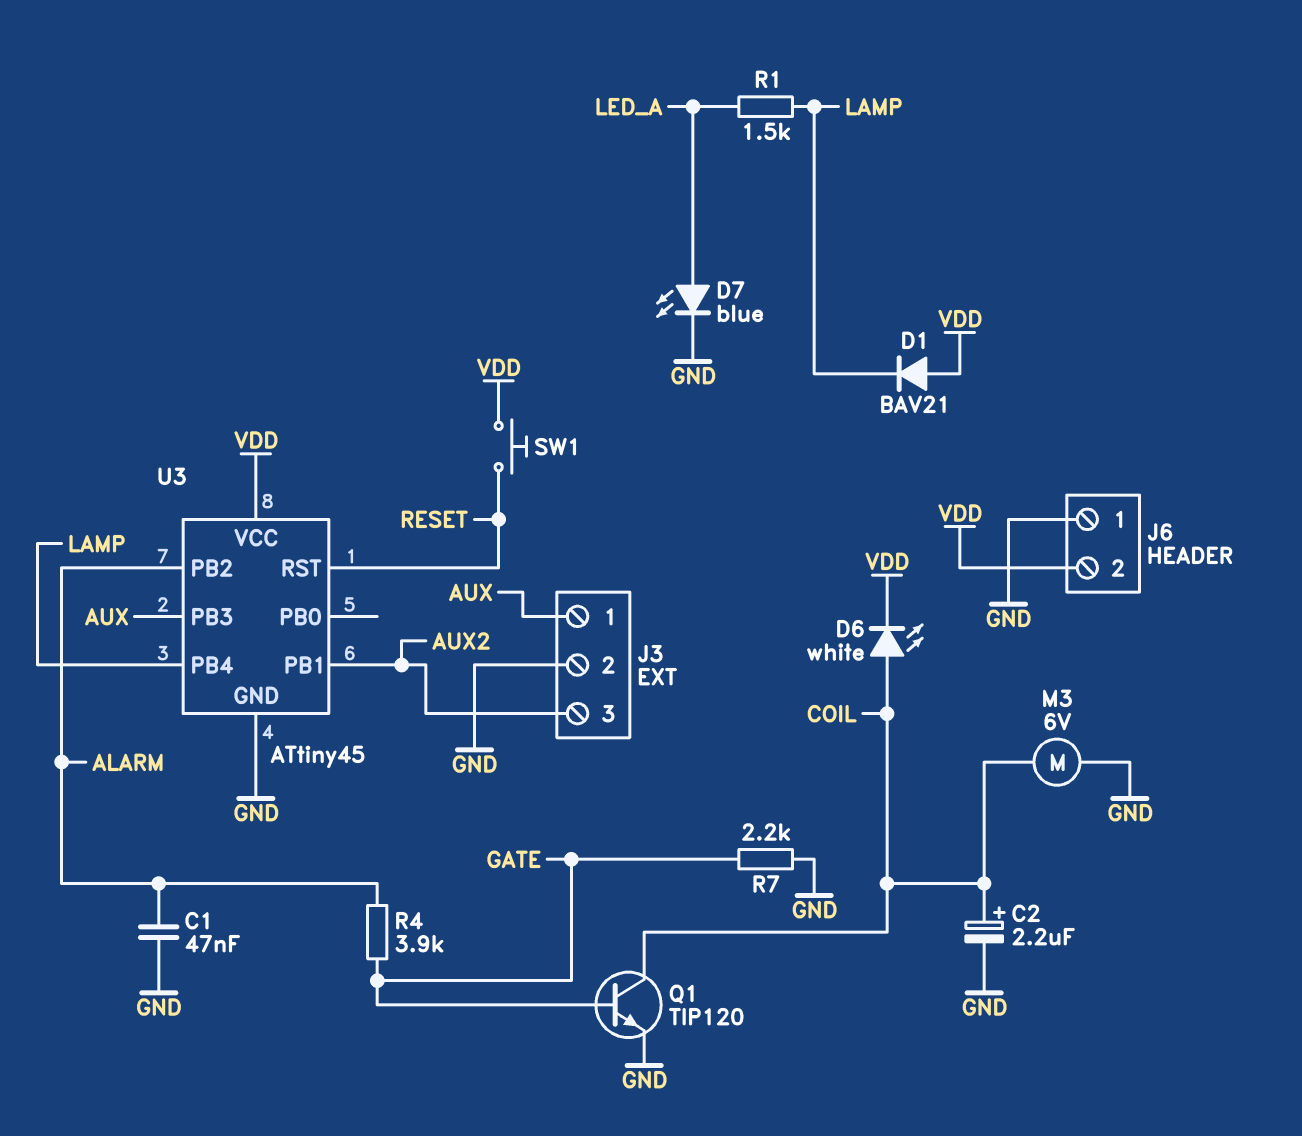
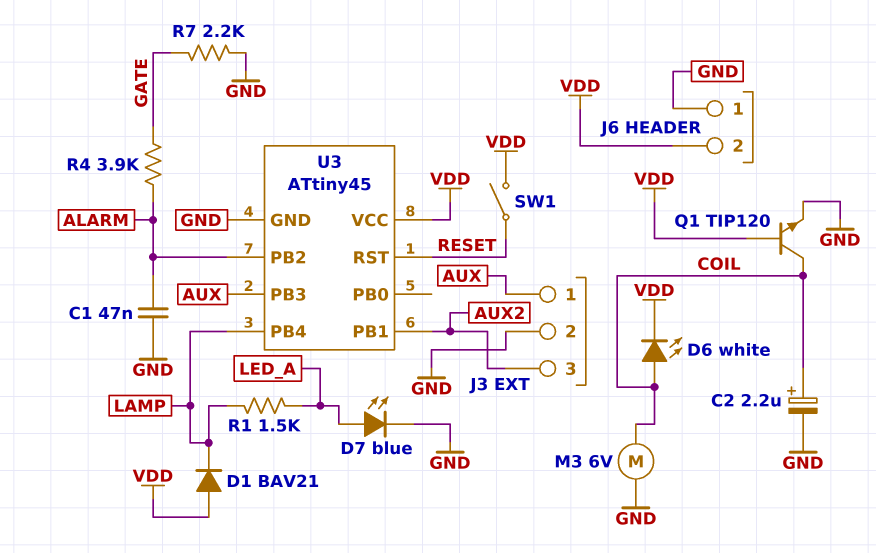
Q1: NPN TIP120 (B GATE, C COIL, E GND) -> NPN TIP120 (B VDD, C COIL, E GND)
SW1: button (RESET, VDD) -> switch (RESET, VDD)

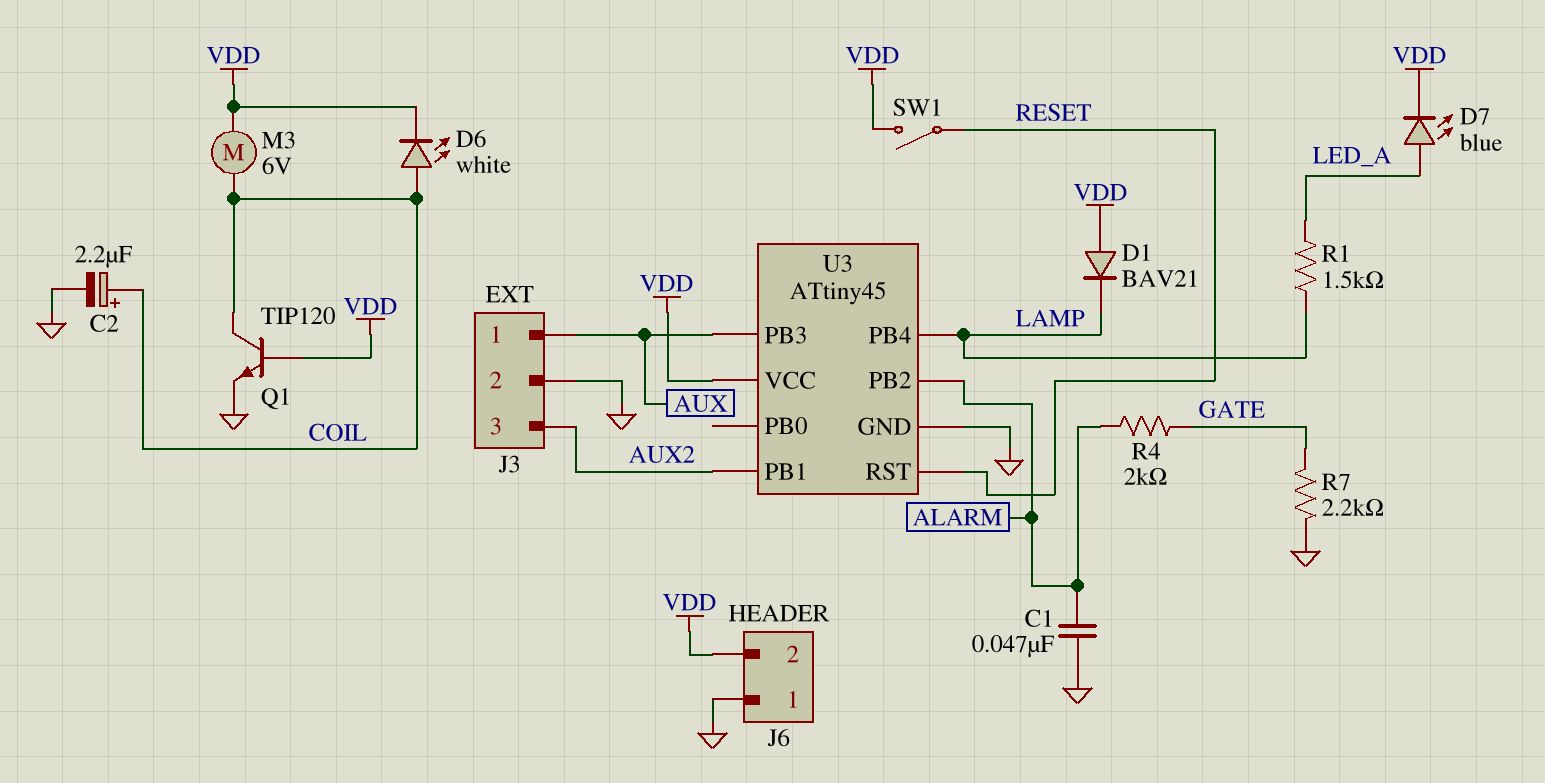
D7: LED blue (A LED_A, K GND) -> LED blue (A LED_A, K VDD)
M3: motor 6V (COIL, GND) -> motor 6V (COIL, VDD)
R4: 3.9k (ALARM, GATE) -> 2k (ALARM, GATE)

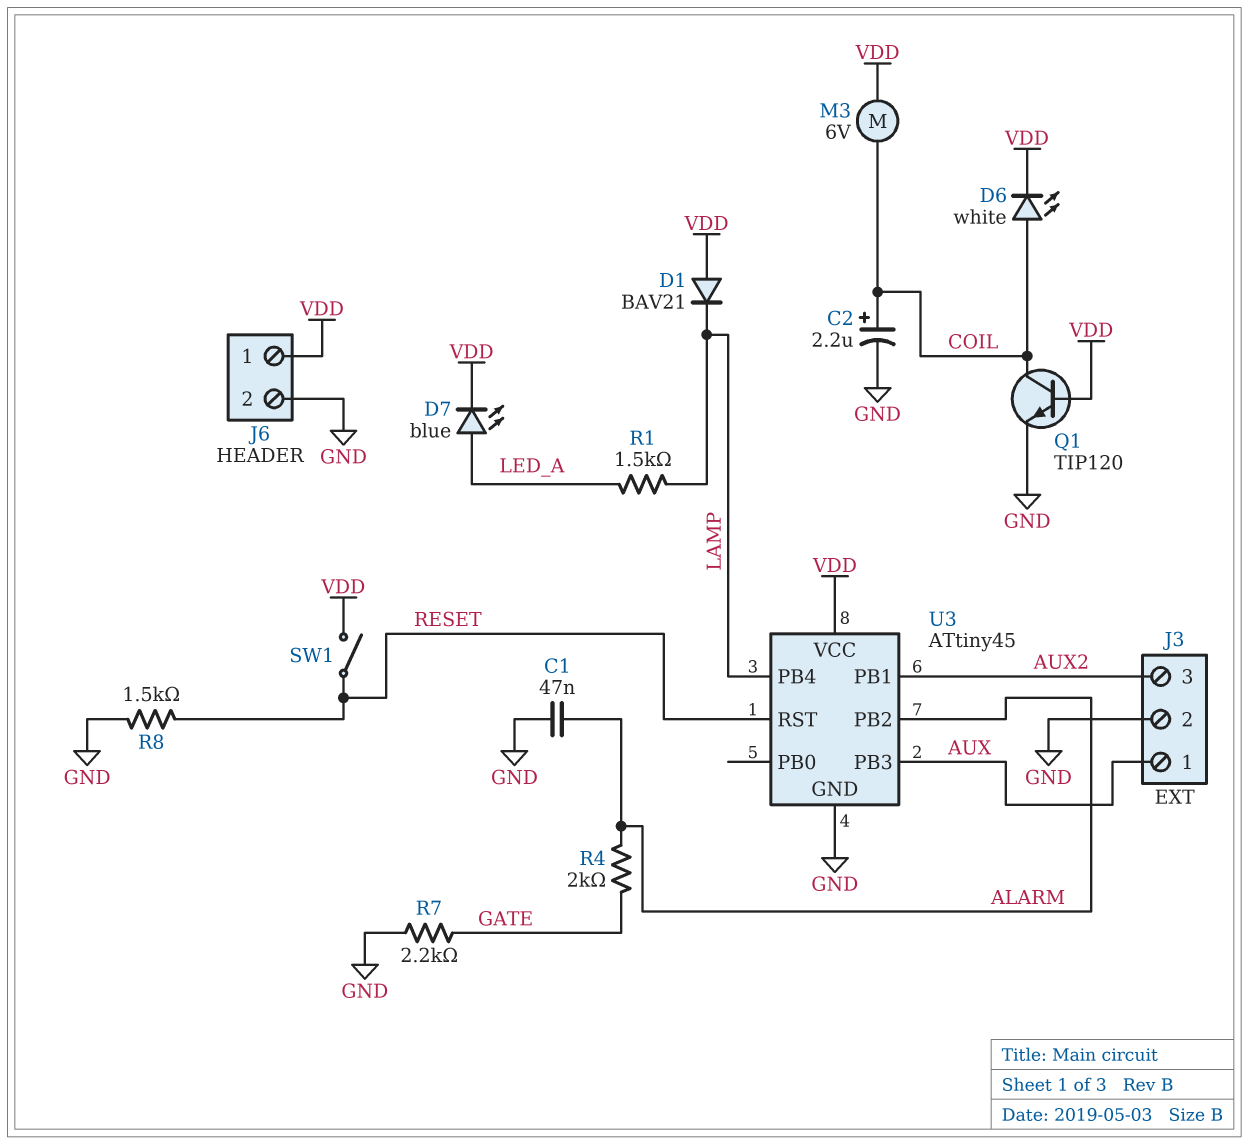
J6 pin 1: GND -> VDD
J6 pin 2: VDD -> GND
R8: none -> 1.5k (GND, RESET)

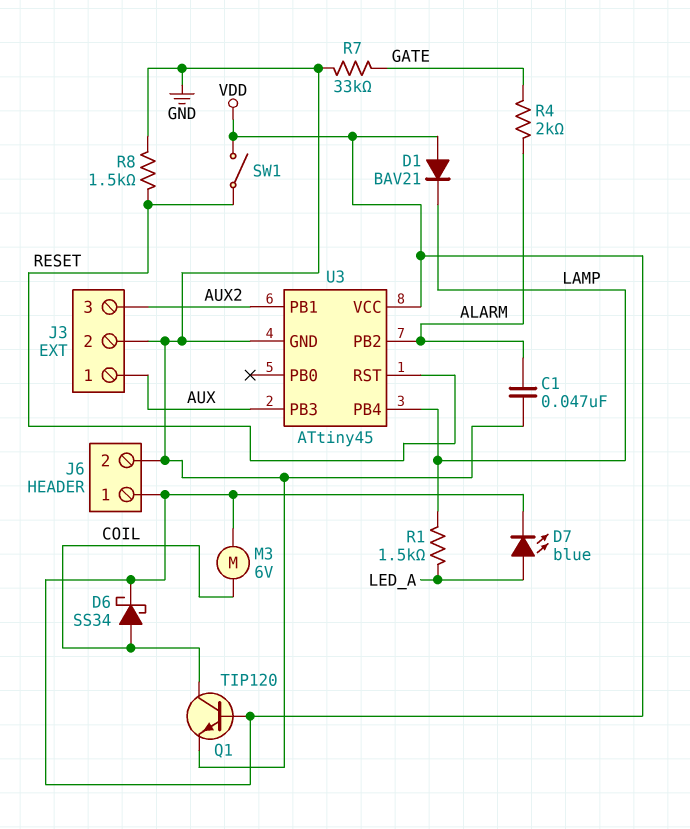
C2: 2.2uF (plus COIL, minus GND) -> none
D6: LED white (A COIL, K VDD) -> schottky SS34 (A COIL, K VDD)
R7: 2.2k (GATE, GND) -> 33k (GATE, GND)

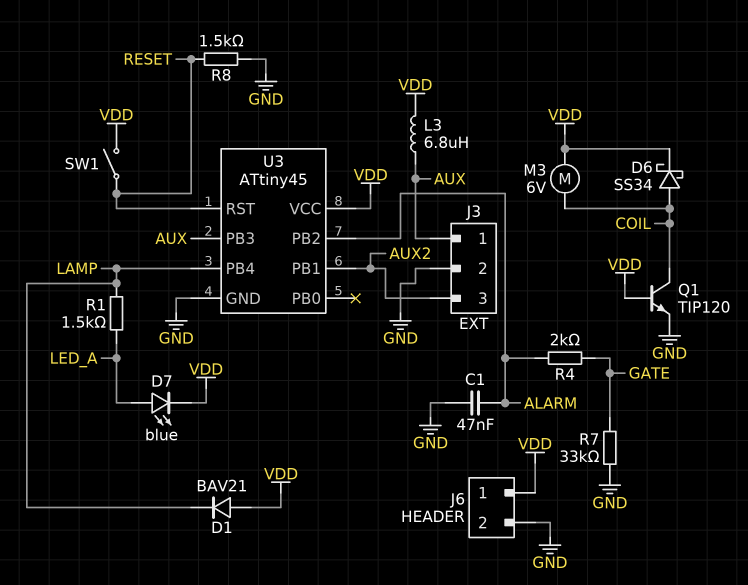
L3: none -> 6.8uH (AUX, VDD)

